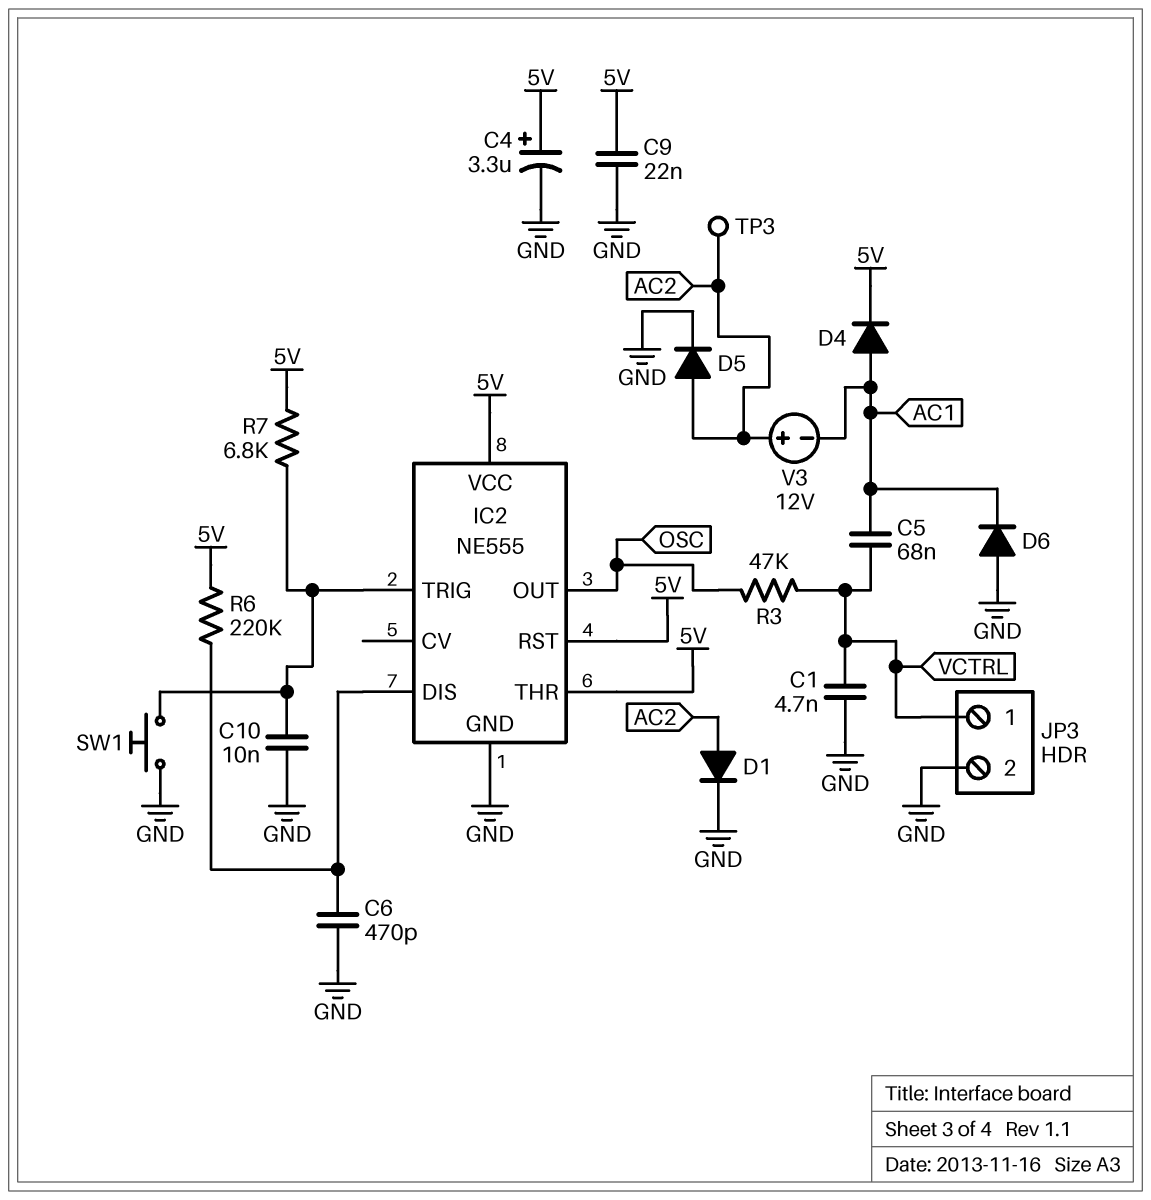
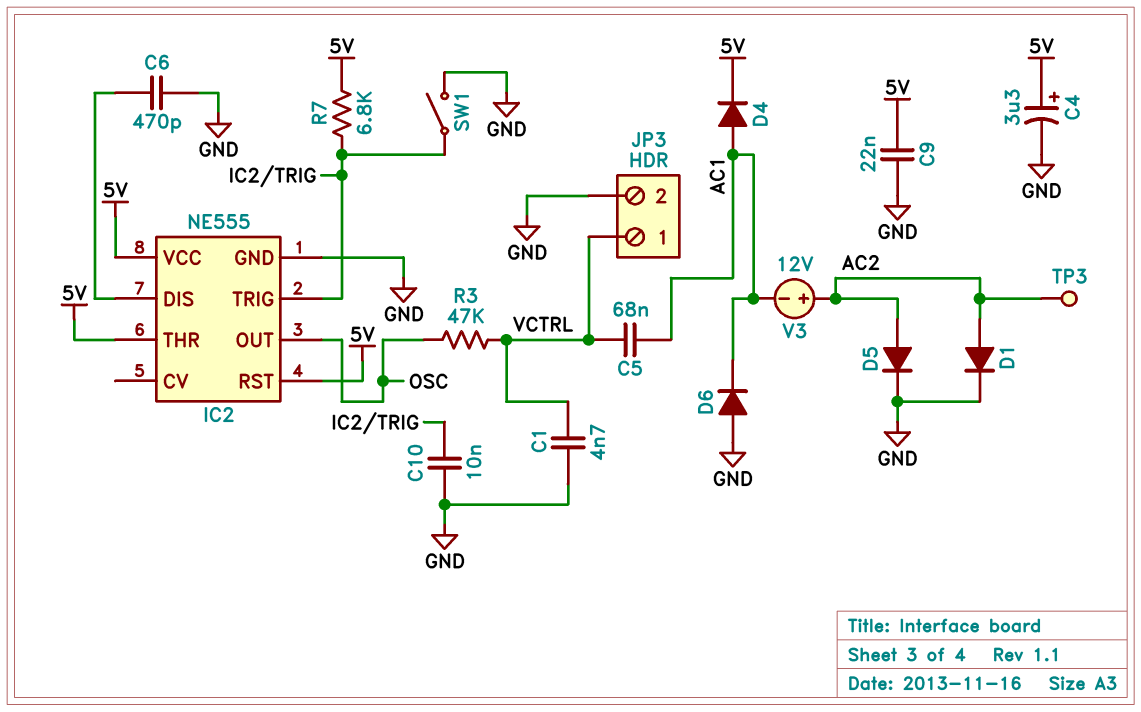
R6: 220k (5V, IC2/DIS) -> none
SW1: button (GND, IC2/TRIG) -> switch (GND, IC2/TRIG)

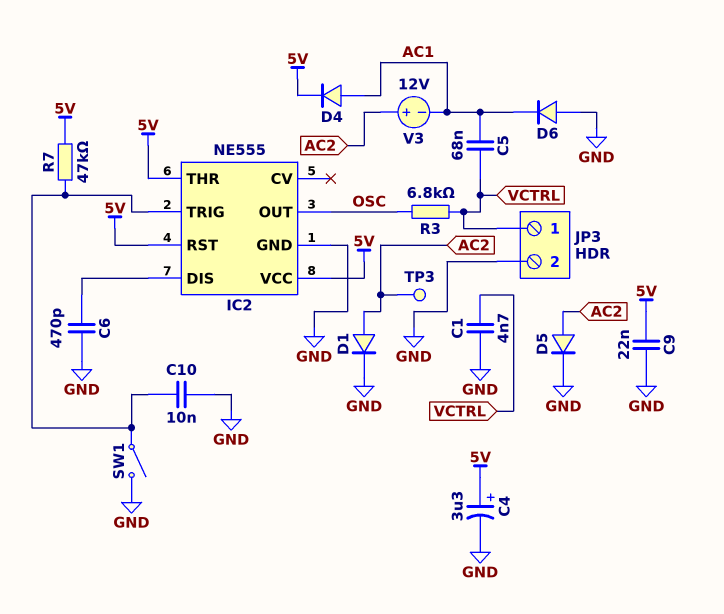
R3: 47k (OSC, VCTRL) -> 6.8k (OSC, VCTRL)
R7: 6.8k (5V, IC2/TRIG) -> 47k (5V, IC2/TRIG)

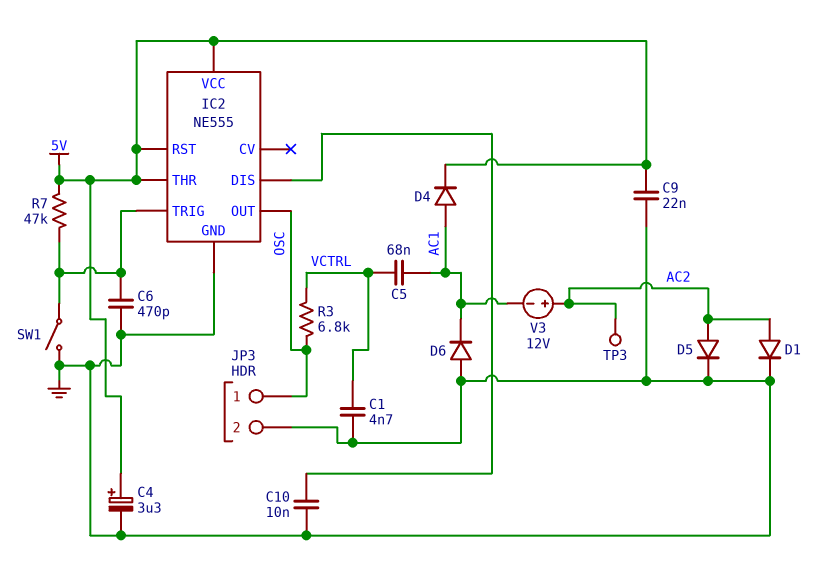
C6: 470pF (GND, IC2/DIS) -> 470pF (GND, IC2/TRIG)
C10: 10nF (GND, IC2/TRIG) -> 10nF (GND, IC2/DIS)
JP3 pin 1: VCTRL -> OSC

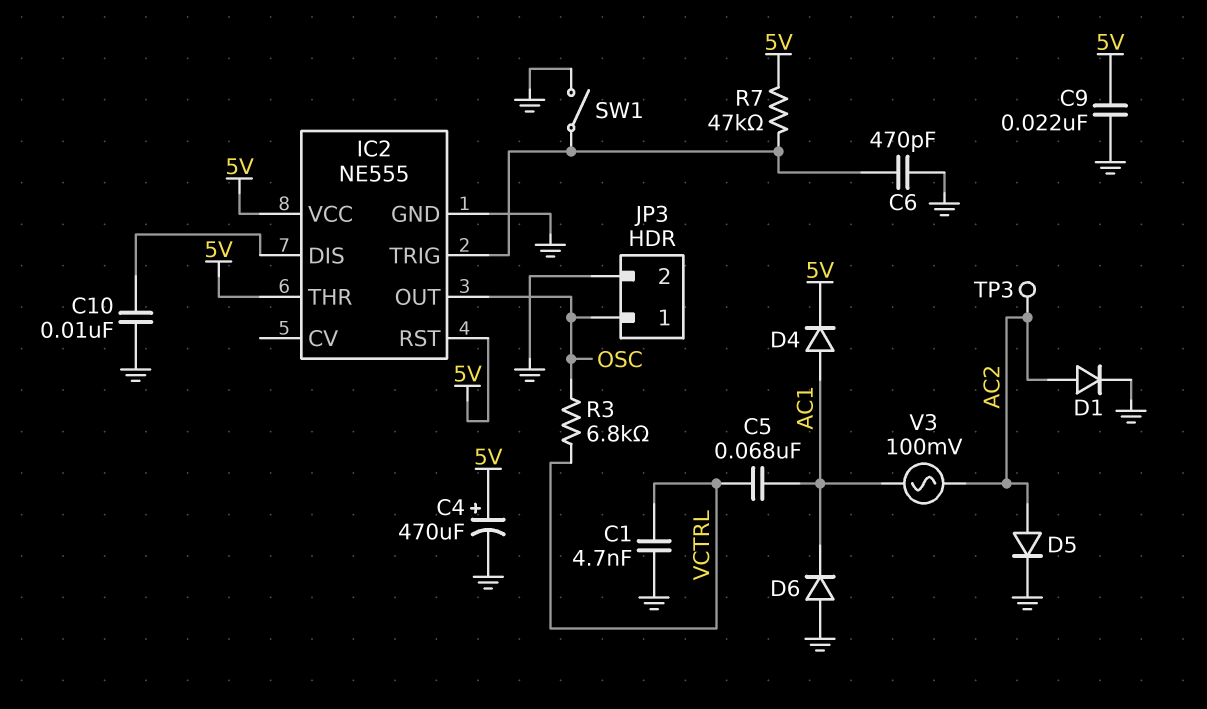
C4: 3.3uF (plus 5V, minus GND) -> 470uF (plus 5V, minus GND)
V3: 12V (plus AC2, minus AC1) -> AC 100mV (AC1, AC2)

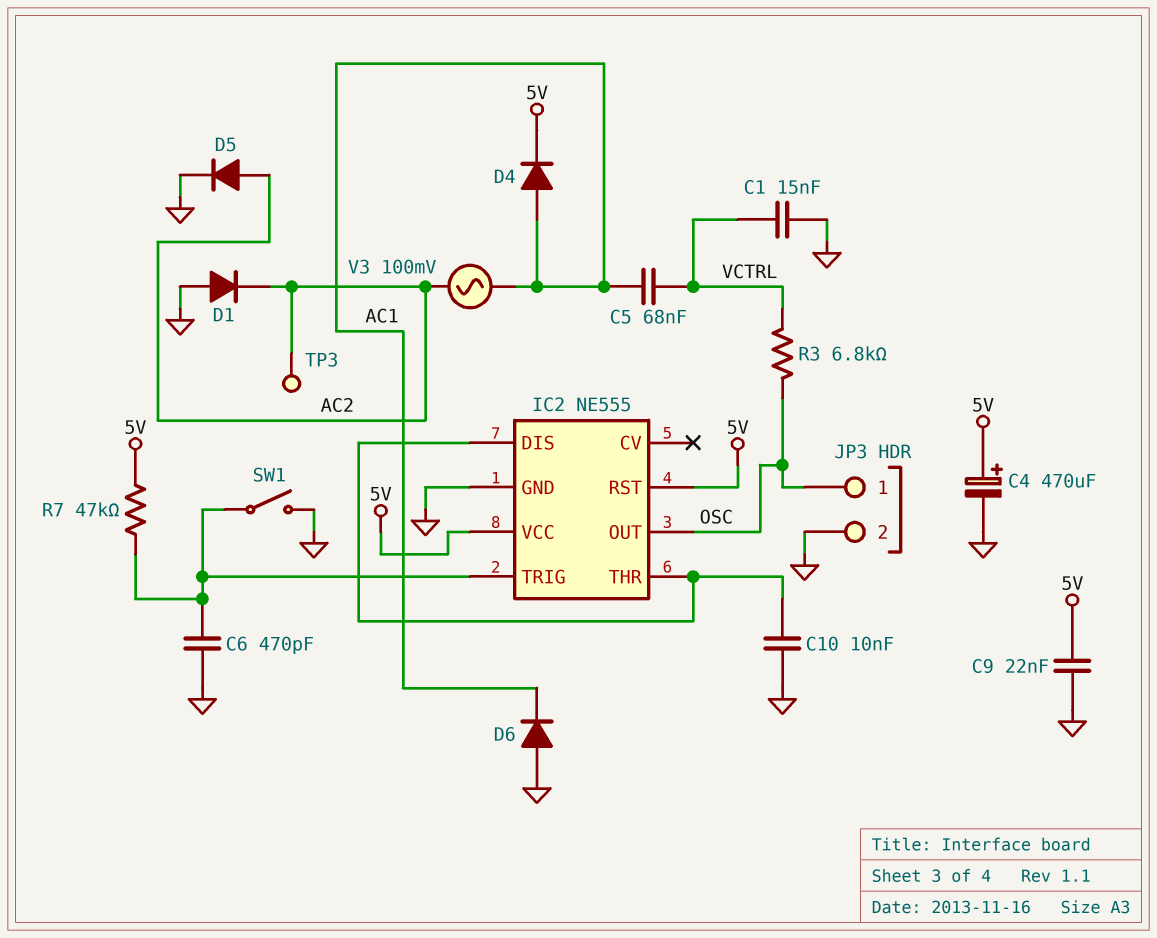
C1: 4.7nF (GND, VCTRL) -> 15nF (GND, VCTRL)
D1: diode (A AC2, K GND) -> diode (A GND, K AC2)
IC2 pin THR: 5V -> IC2/DIS

